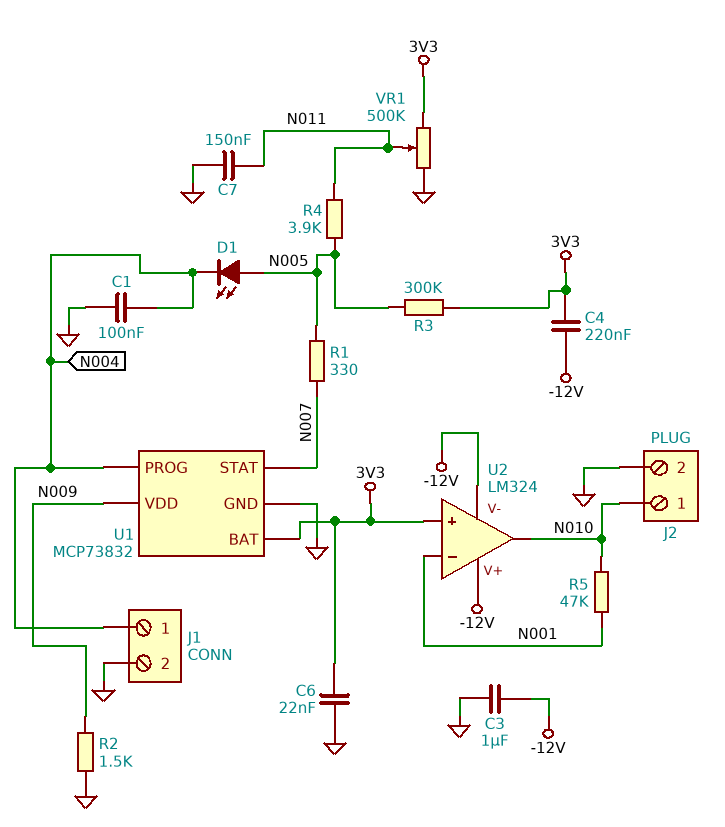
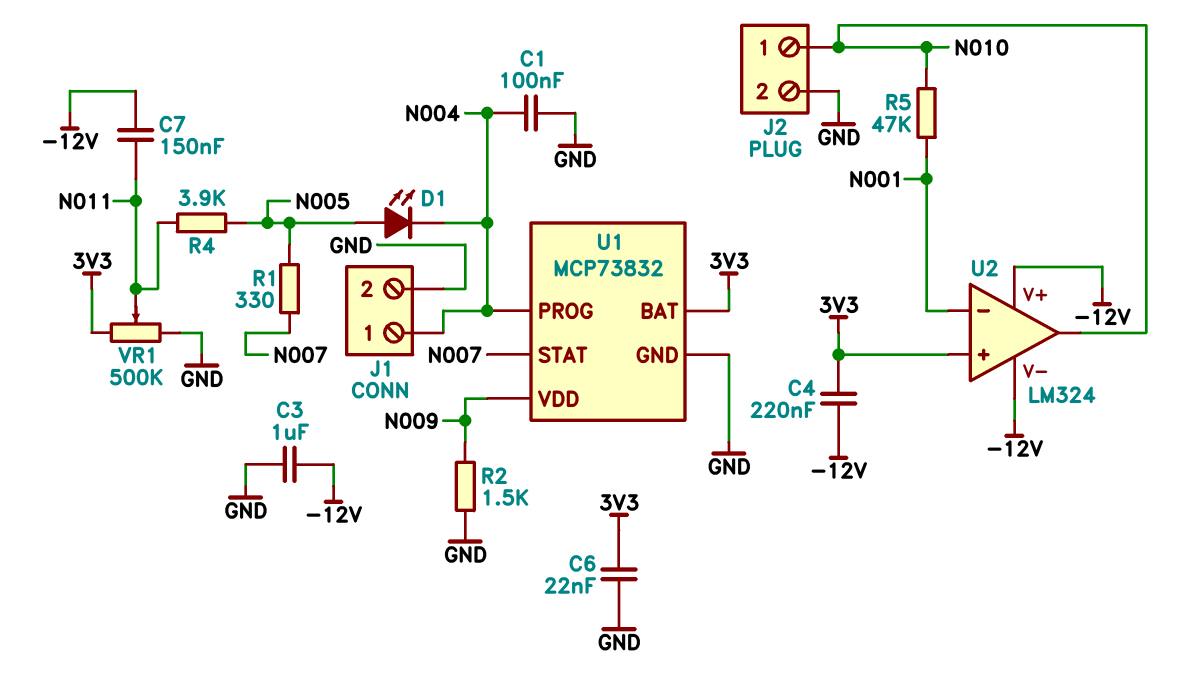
C7: 150nF (GND, N011) -> 150nF (-12V, N011)
R3: 300k (3V3, N005) -> none

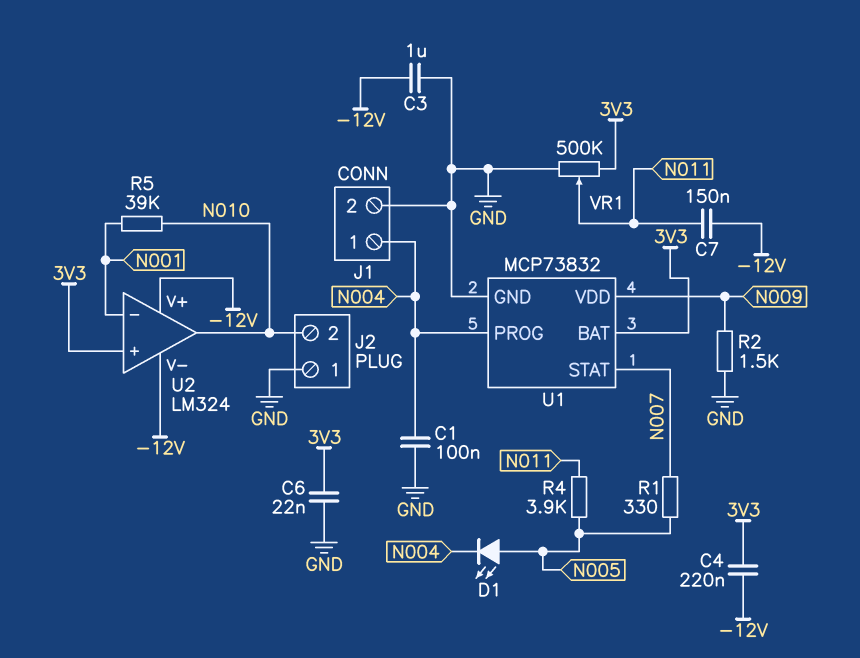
J2 pin 1: N010 -> GND
J2 pin 2: GND -> N010
R5: 47k (N001, N010) -> 39k (N001, N010)

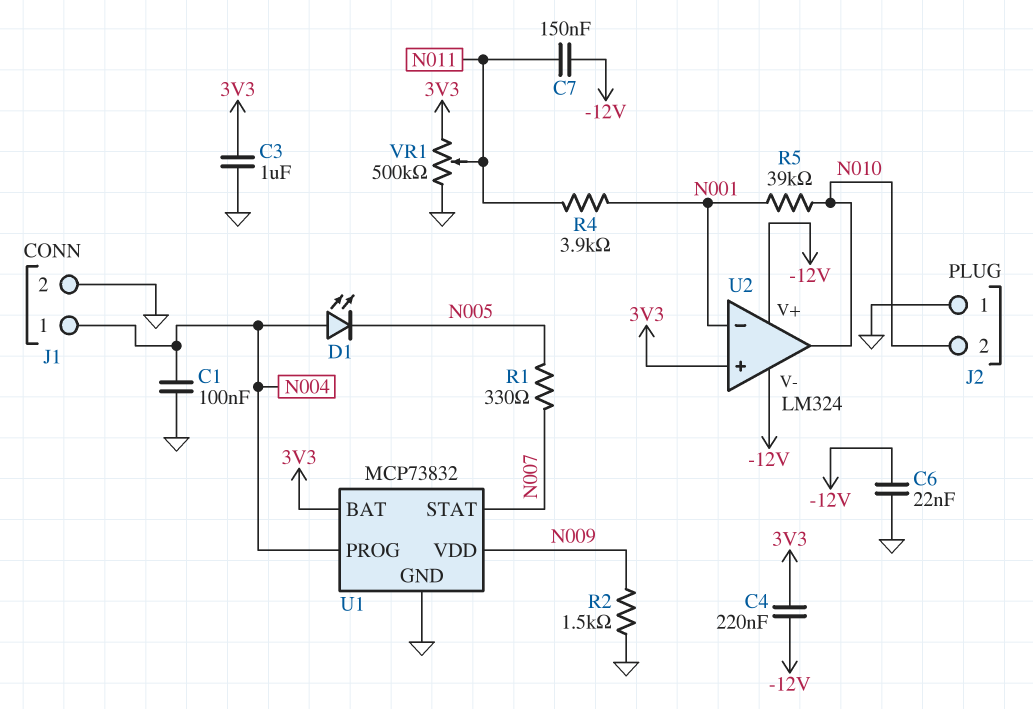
C3: 1uF (-12V, GND) -> 1uF (3V3, GND)
C6: 22nF (3V3, GND) -> 22nF (-12V, GND)
D1: LED (A N005, K N004) -> LED (A N004, K N005)
R4: 3.9k (N005, N011) -> 3.9k (N001, N011)

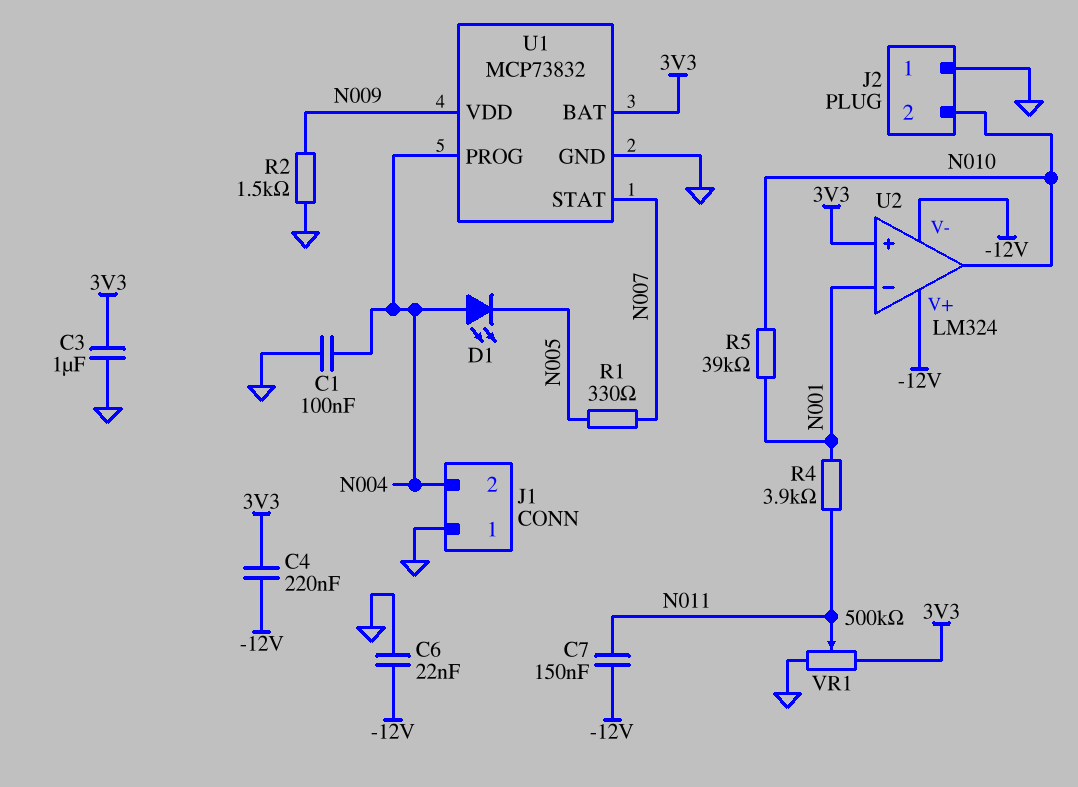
J1 pin 1: N004 -> GND
J1 pin 2: GND -> N004

